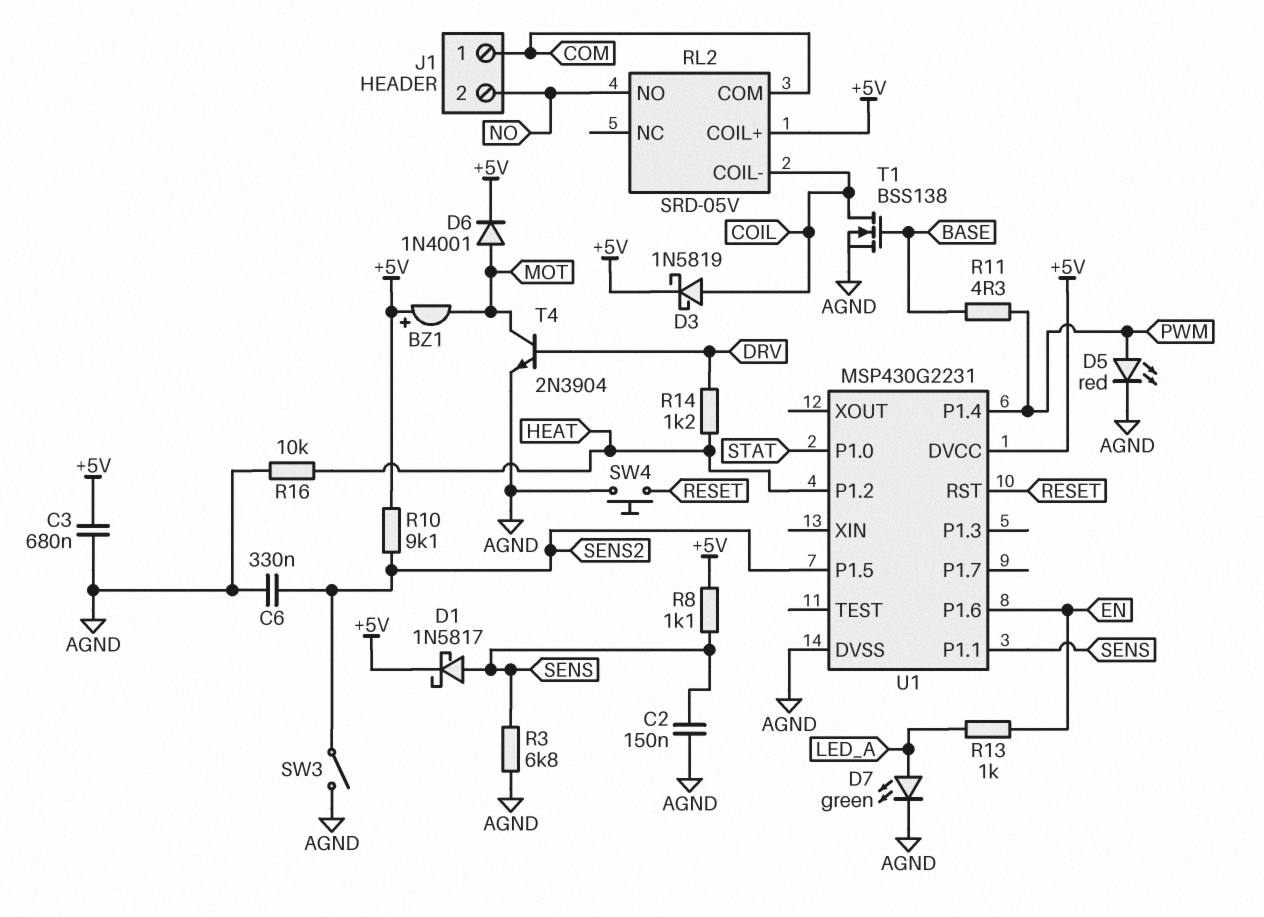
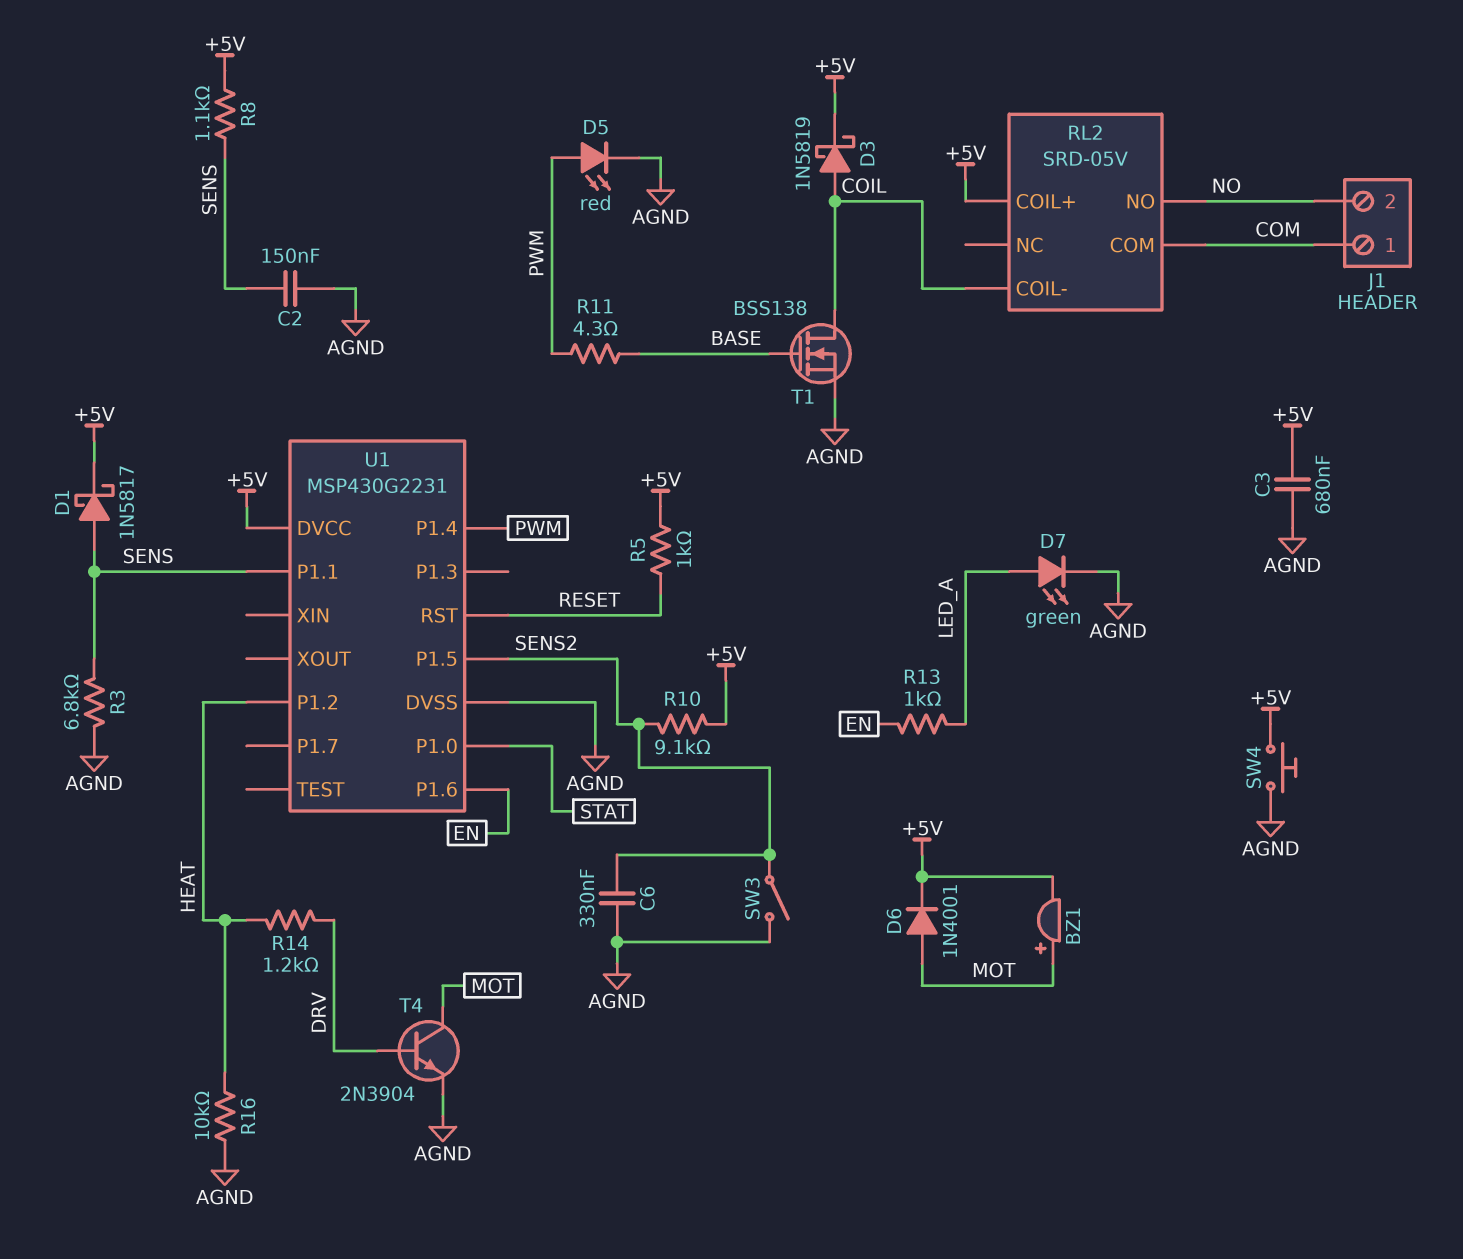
BZ1: buzzer (plus +5V, minus MOT) -> buzzer (plus MOT, minus +5V)
R5: none -> 1k (+5V, RESET)
SW4: button (AGND, RESET) -> button (+5V, AGND)

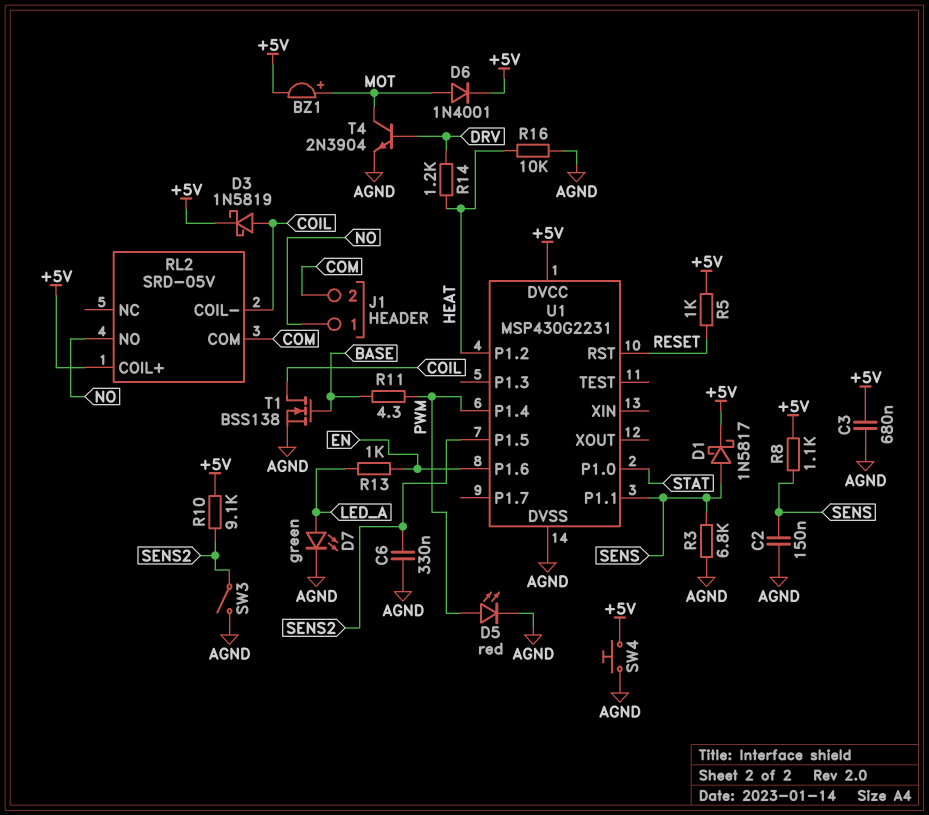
J1 pin 1: COM -> NO
J1 pin 2: NO -> COM

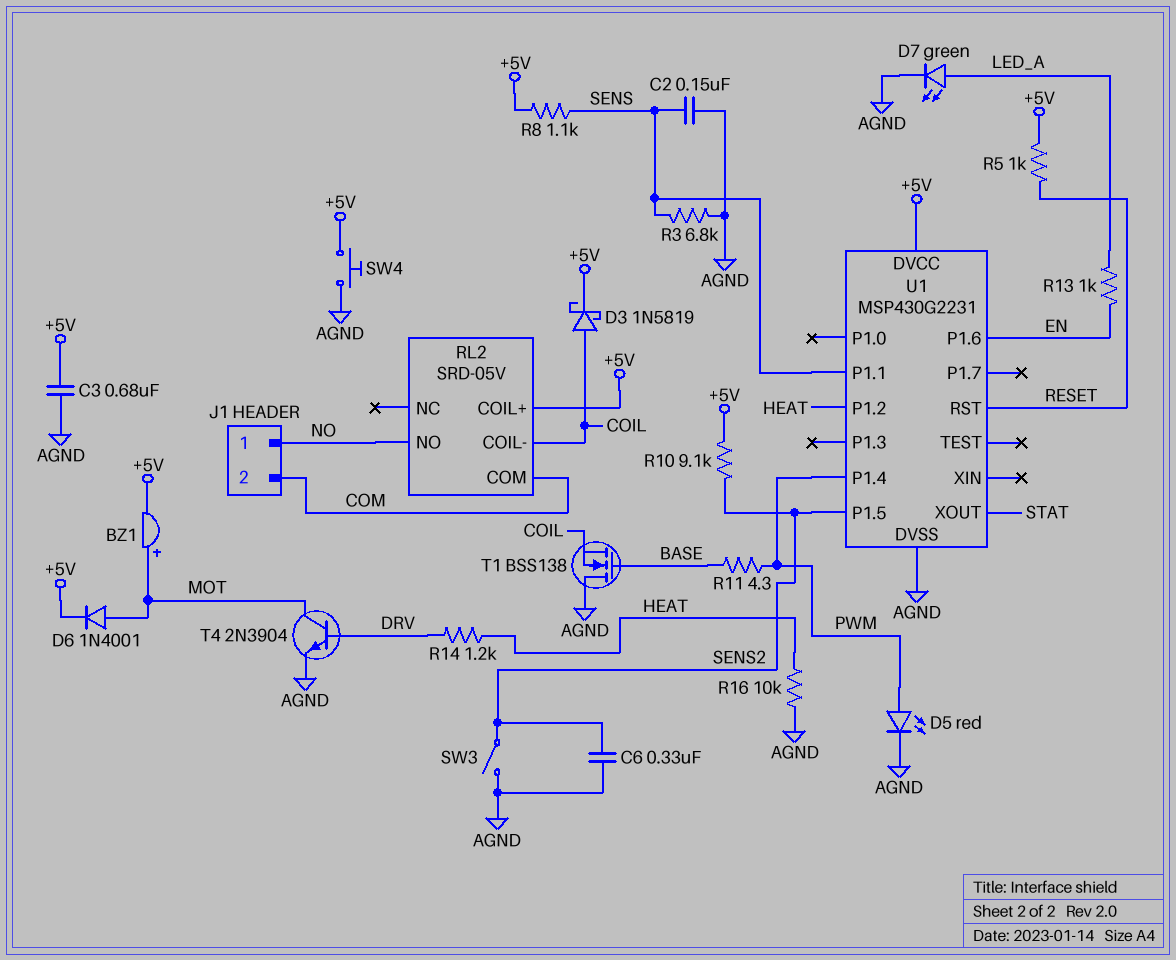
D1: schottky 1N5817 (A SENS, K +5V) -> none
T1: NMOS BSS138 (G BASE, D COIL, S AGND) -> NMOS BSS138 (G BASE, D AGND, S COIL)
U1 pin P1.0: STAT -> none
U1 pin XOUT: none -> STAT

